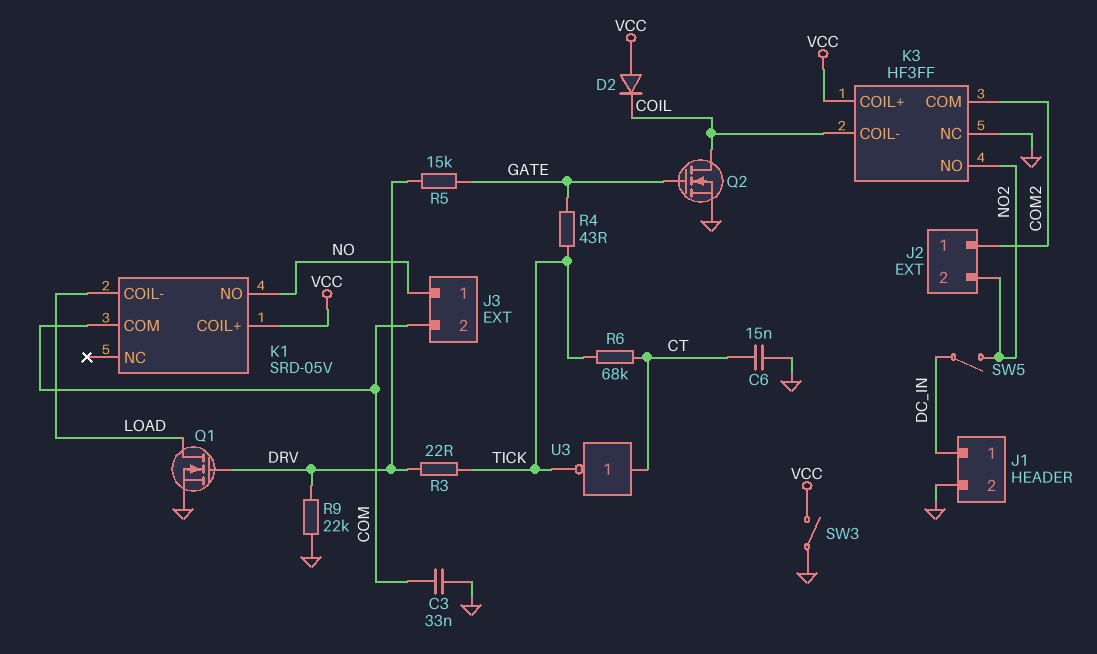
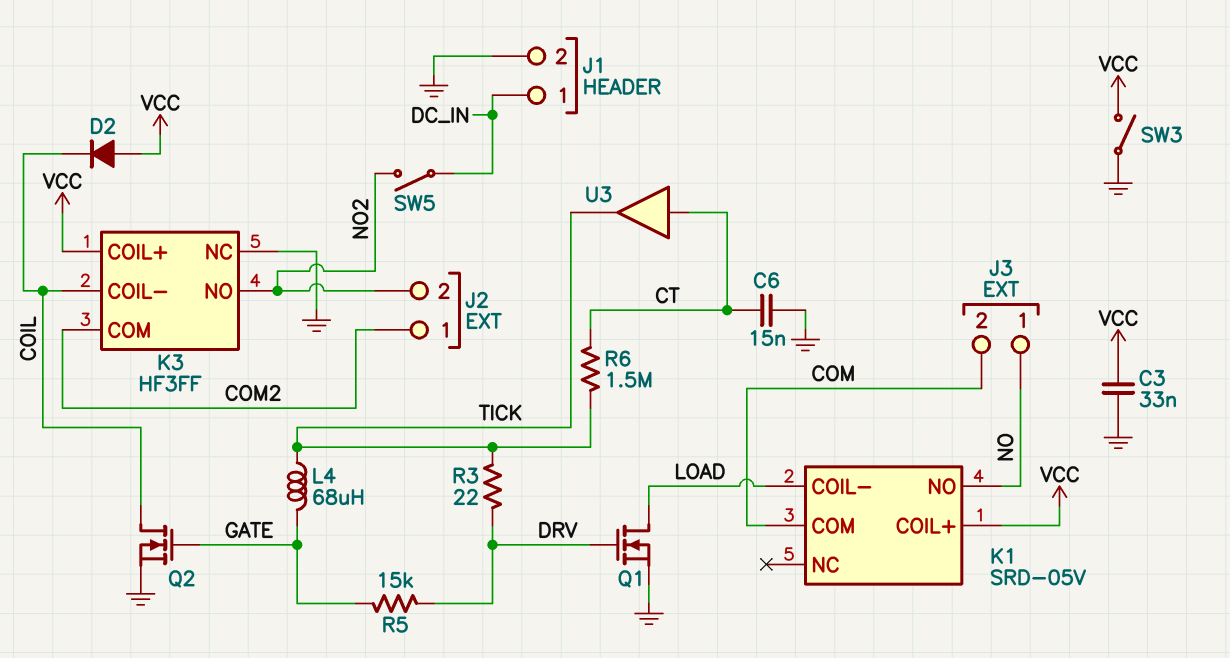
C3: 33nF (COM, GND) -> 33nF (GND, VCC)
L4: none -> 68uH (GATE, TICK)
R4: 43 (GATE, TICK) -> none
R6: 68k (CT, TICK) -> 1.5M (CT, TICK)
R9: 22k (DRV, GND) -> none
U3: NOT (in CT, out TICK) -> buffer (in CT, out TICK)

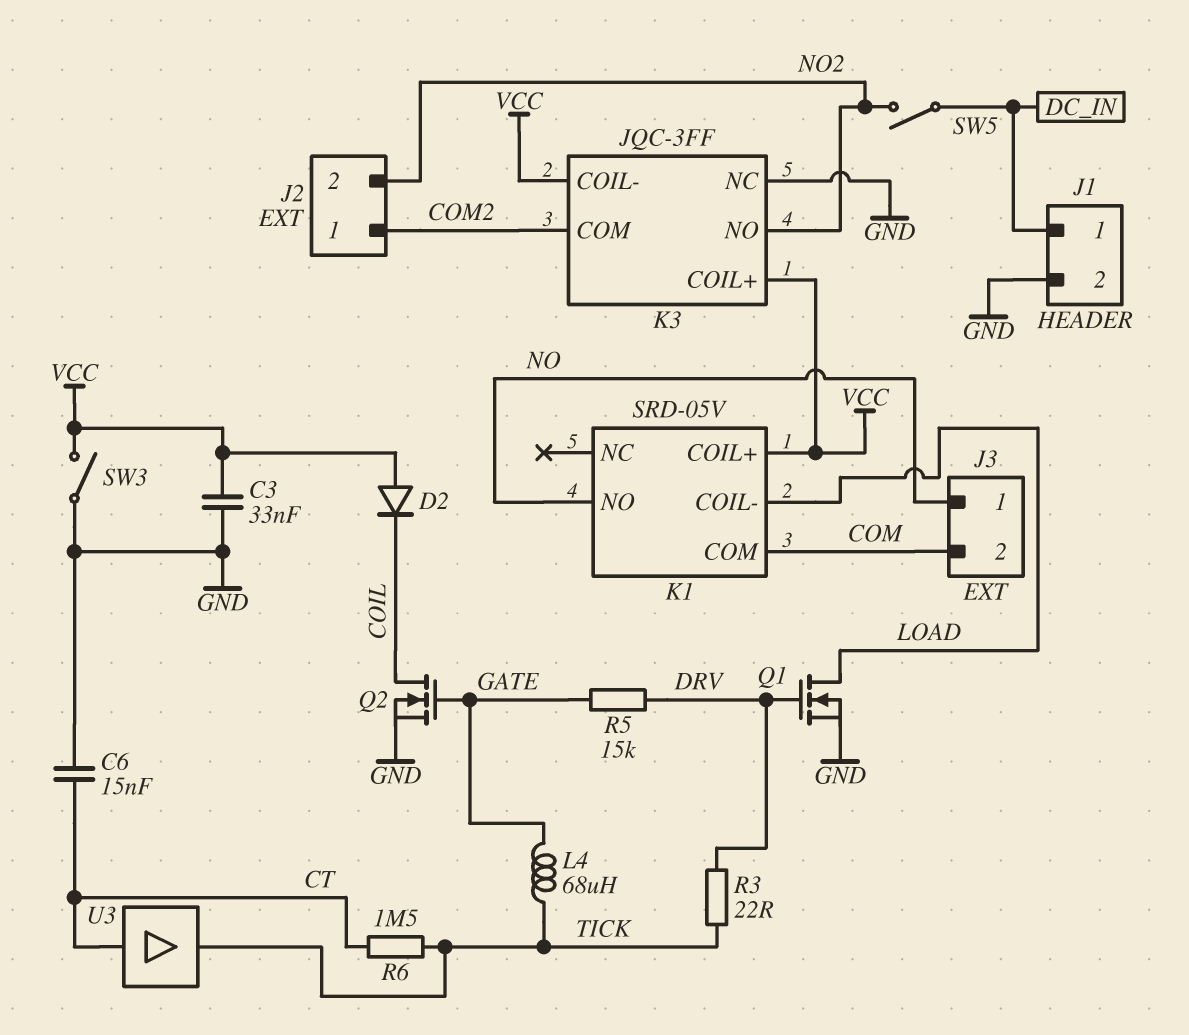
K3: HF3FF -> JQC-3FF
K3 pin COIL-: COIL -> VCC

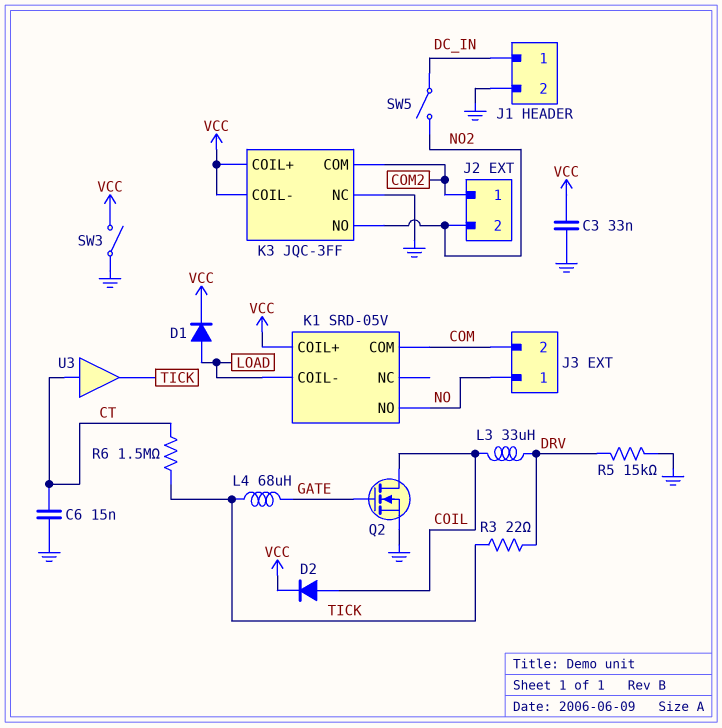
D1: none -> diode (A LOAD, K VCC)
D2: diode (A VCC, K COIL) -> diode (A COIL, K VCC)
L3: none -> 33uH (COIL, DRV)
Q1: NMOS (G DRV, D LOAD, S GND) -> none
R5: 15k (DRV, GATE) -> 15k (DRV, GND)

